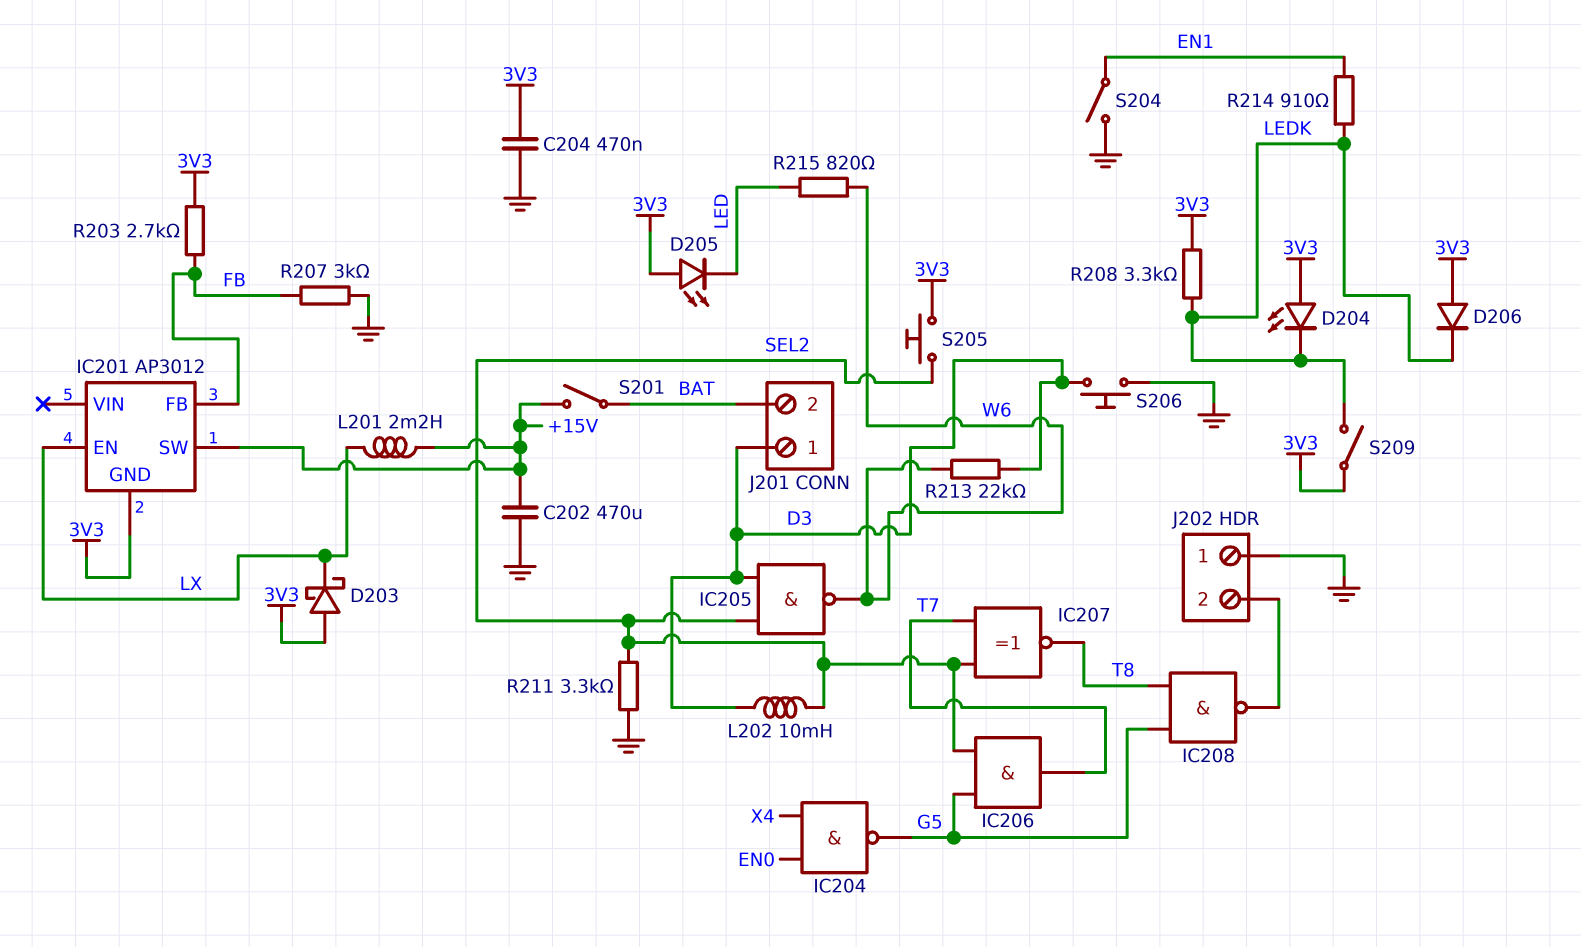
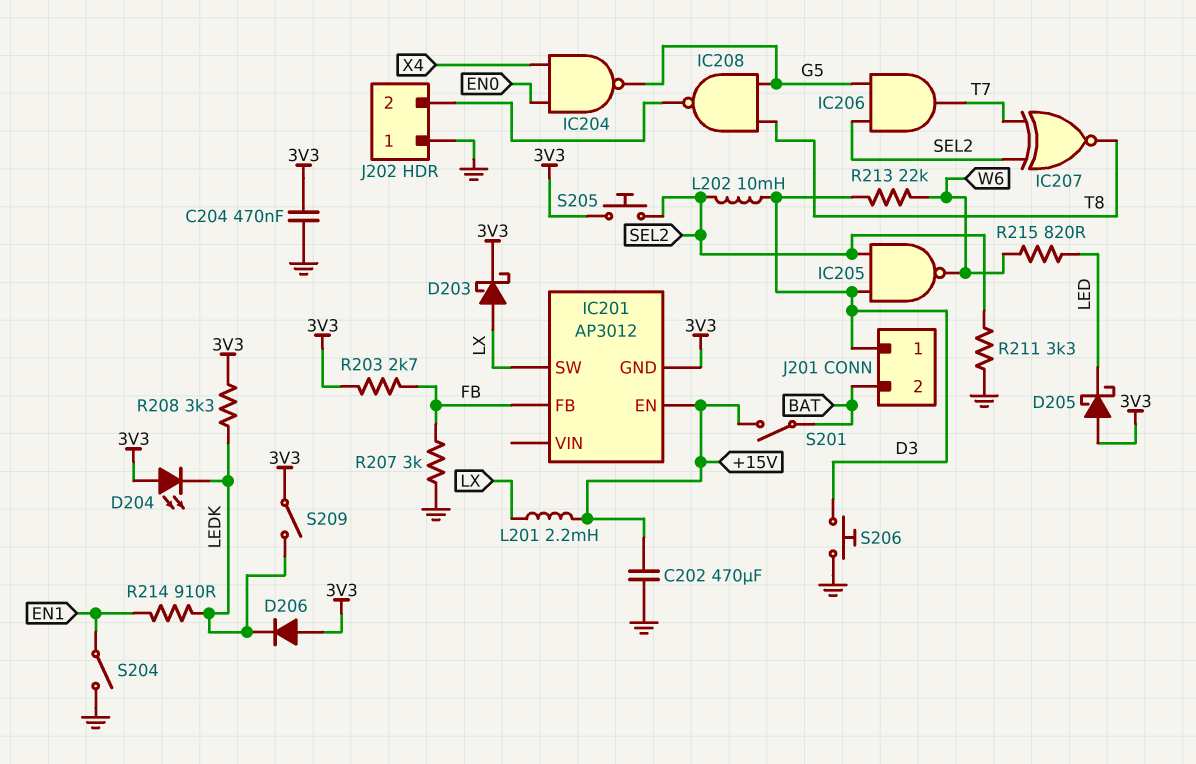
D203: schottky (A 3V3, K LX) -> schottky (A LX, K 3V3)
D205: LED (A 3V3, K LED) -> schottky (A 3V3, K LED)
IC201 pin EN: LX -> +15V
IC201 pin SW: +15V -> LX

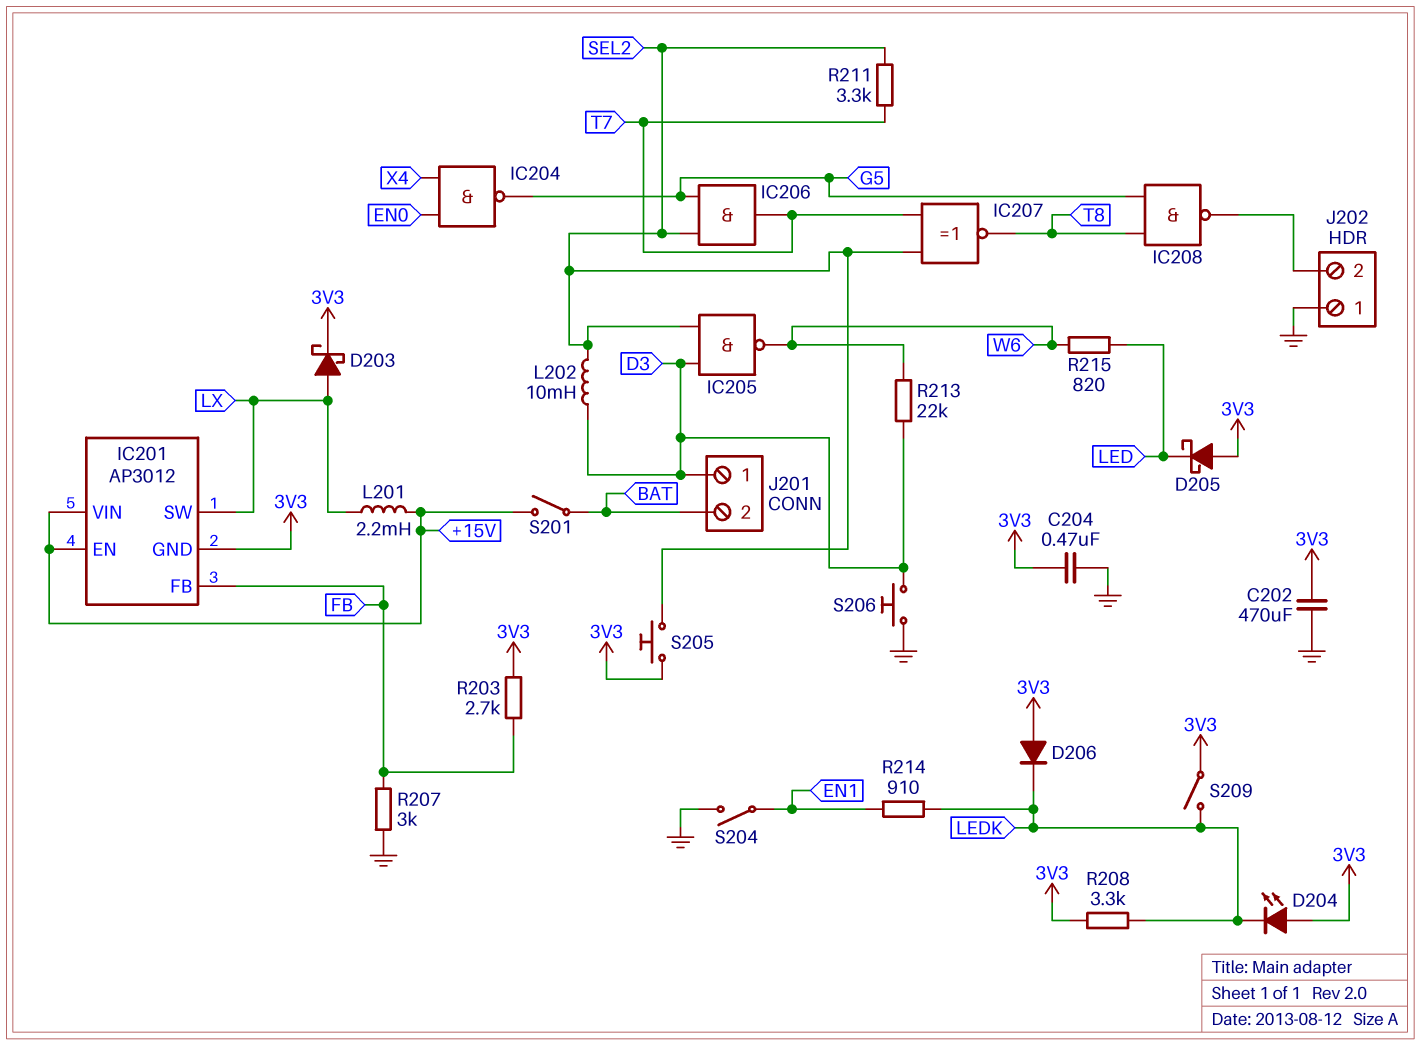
C202: 470uF (+15V, GND) -> 470uF (3V3, GND)
IC201 pin VIN: none -> +15V
R211: 3.3k (GND, SEL2) -> 3.3k (SEL2, T7)

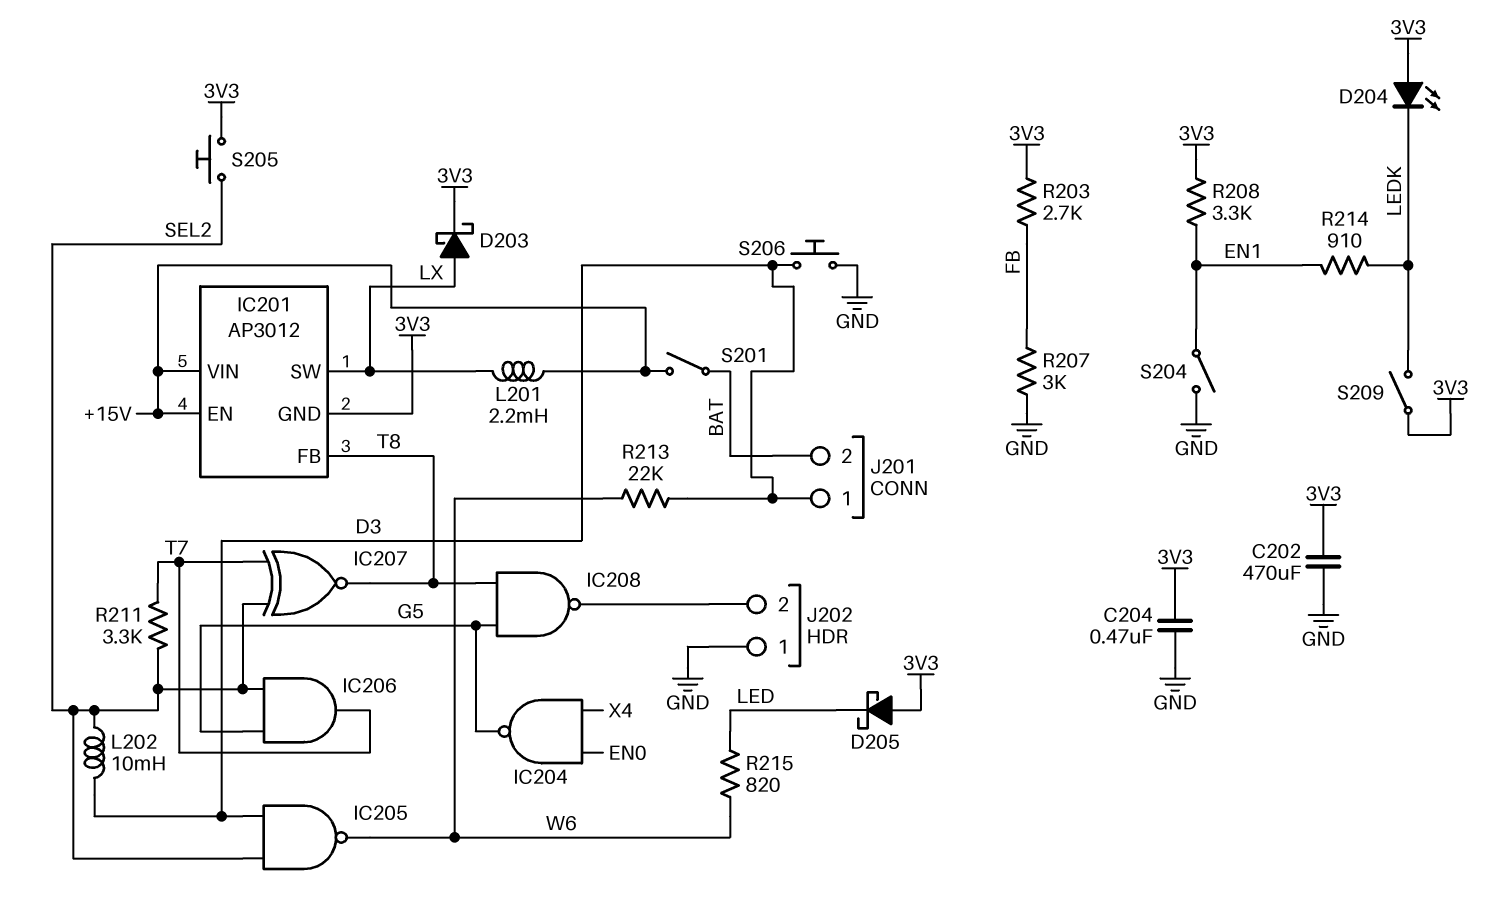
D206: diode (A 3V3, K LEDK) -> none
IC201 pin FB: FB -> T8
R208: 3.3k (3V3, LEDK) -> 3.3k (3V3, EN1)

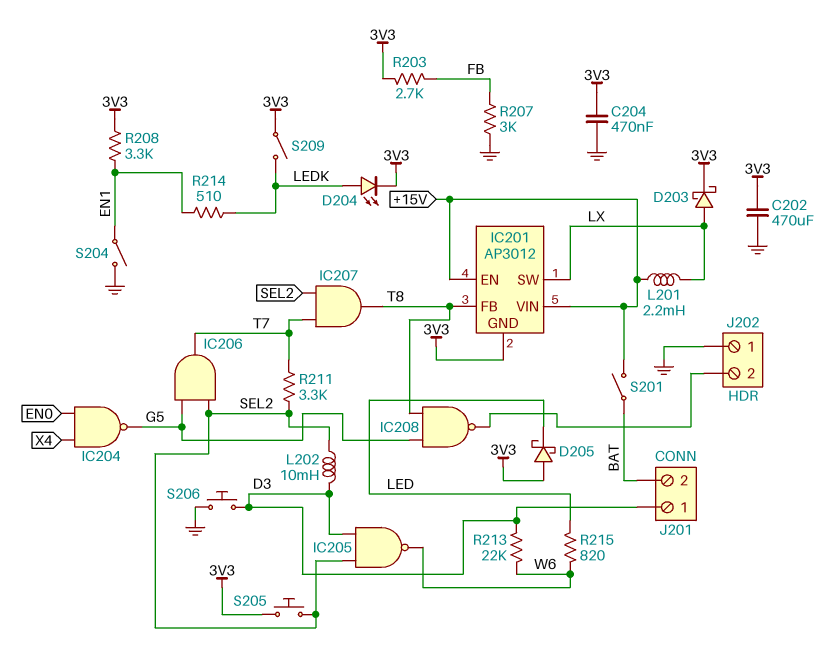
D204: LED (A 3V3, K LEDK) -> LED (A LEDK, K 3V3)
IC207: XNOR (in SEL2, in T7, out T8) -> AND (in SEL2, in T7, out T8)
R214: 910 (EN1, LEDK) -> 510 (EN1, LEDK)

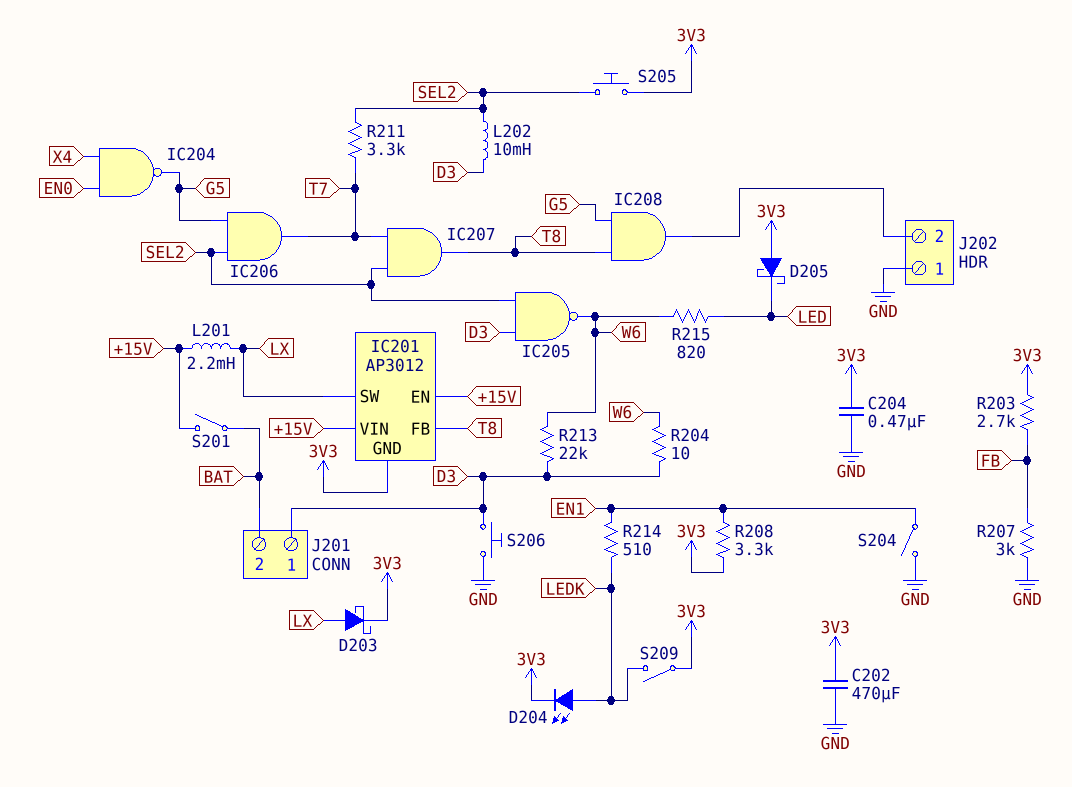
IC208: NAND (in G5, in T8, out J202/2) -> AND (in G5, in T8, out J202/2)
R204: none -> 10 (D3, W6)

